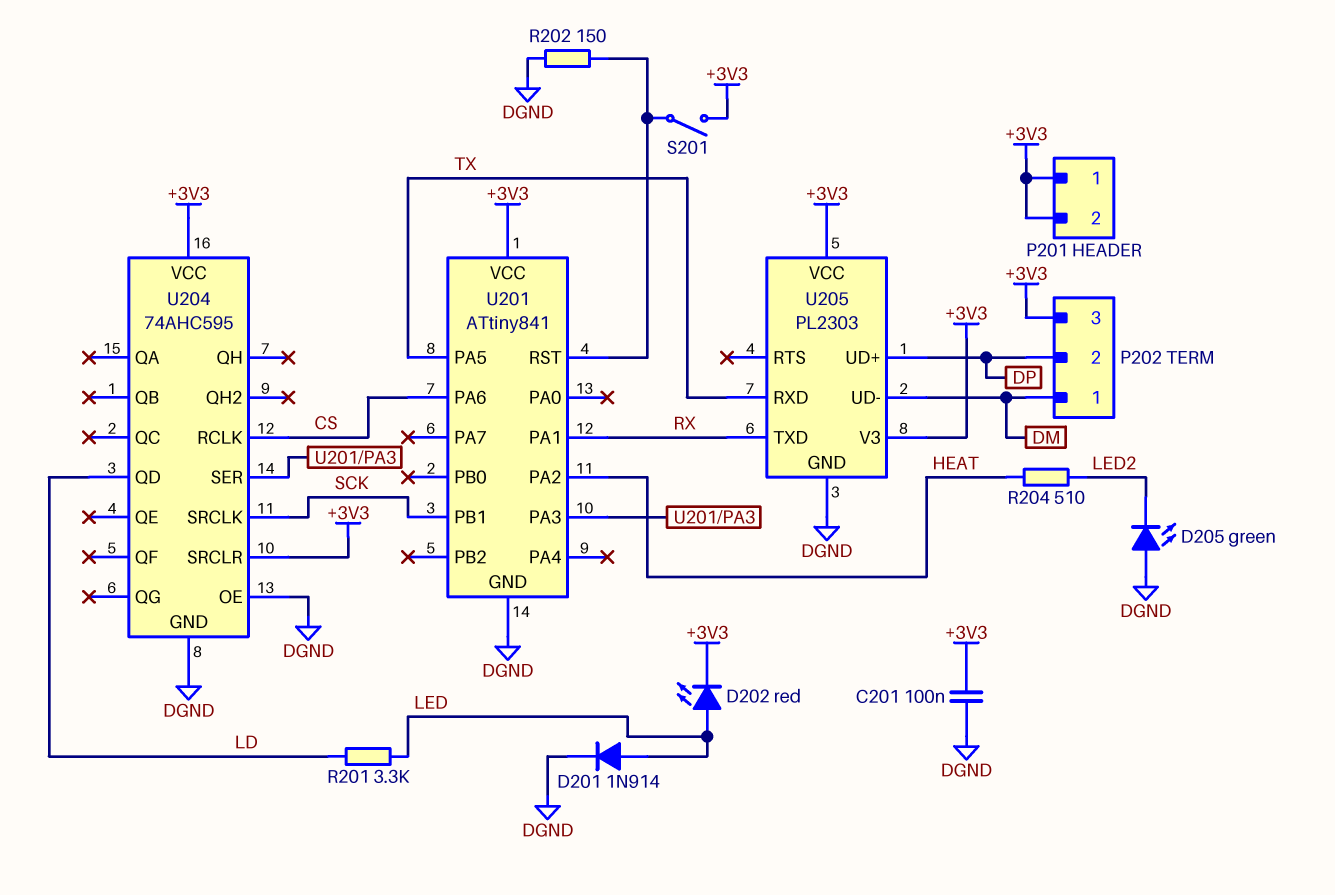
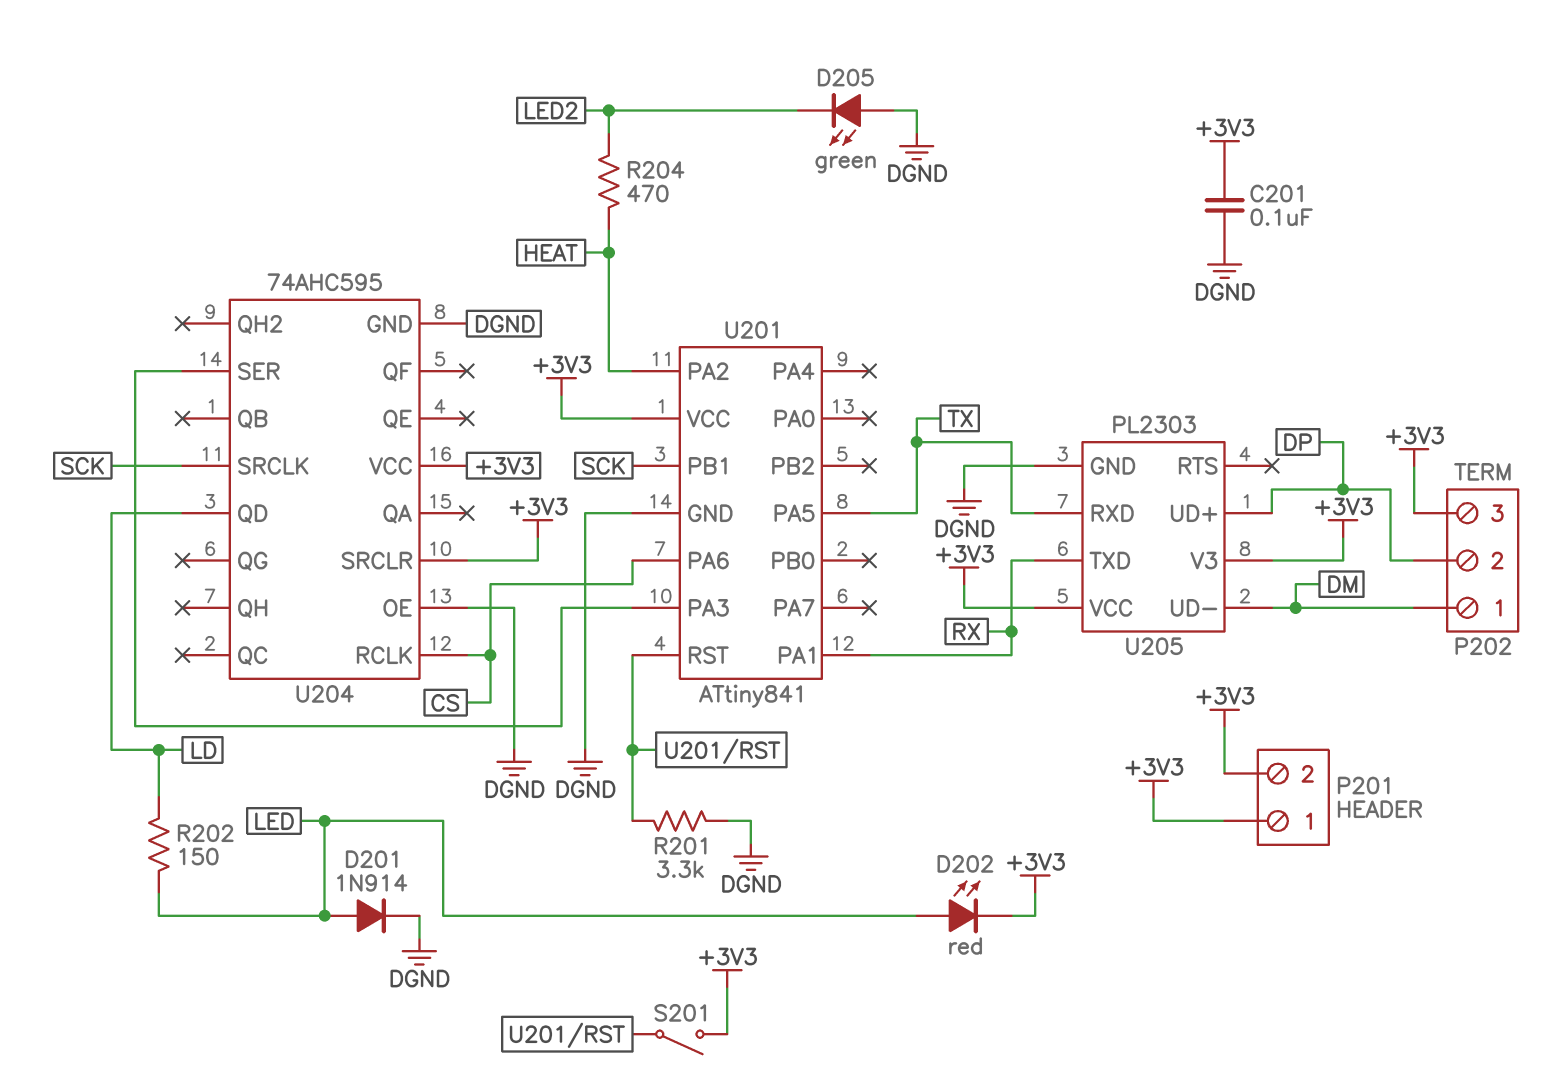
R201: 3.3k (LD, LED) -> 3.3k (DGND, U201/RST)
R202: 150 (DGND, U201/RST) -> 150 (LD, LED)
R204: 510 (HEAT, LED2) -> 470 (HEAT, LED2)

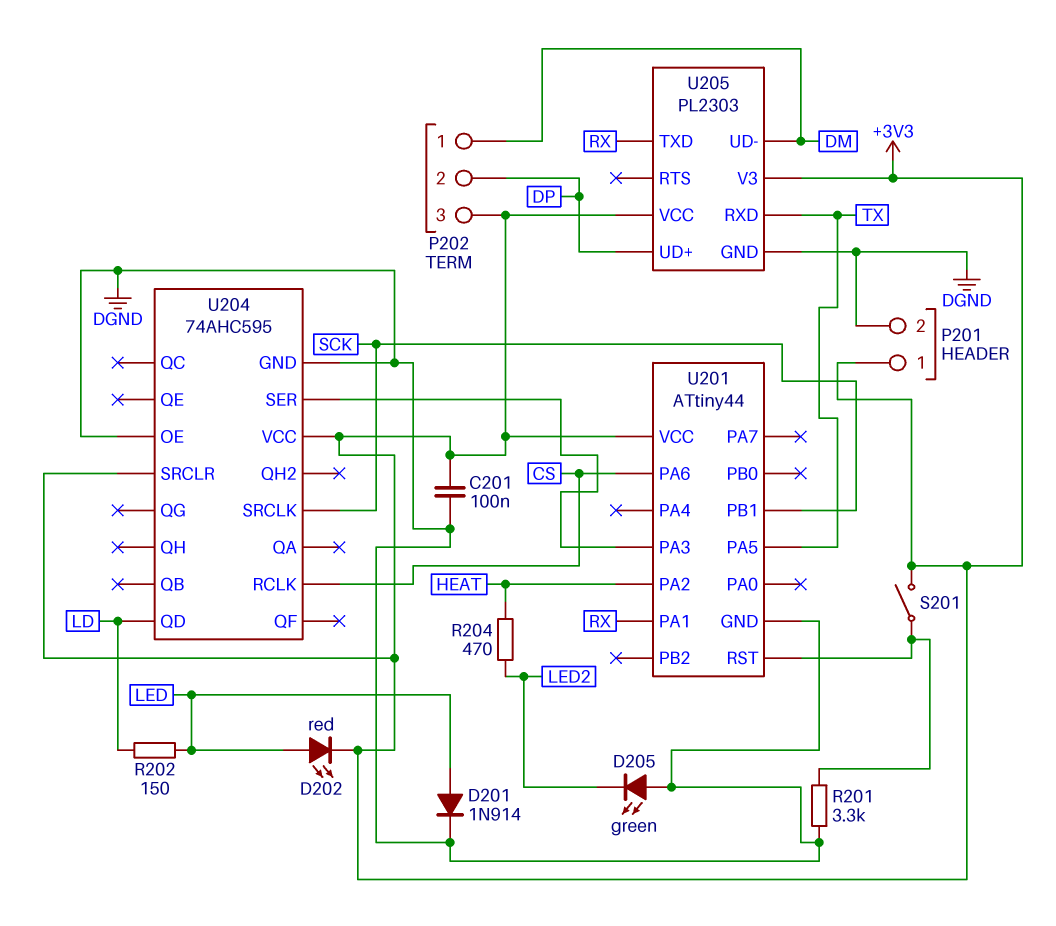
P201 pin 2: +3V3 -> DGND
U201: ATtiny841 -> ATtiny44

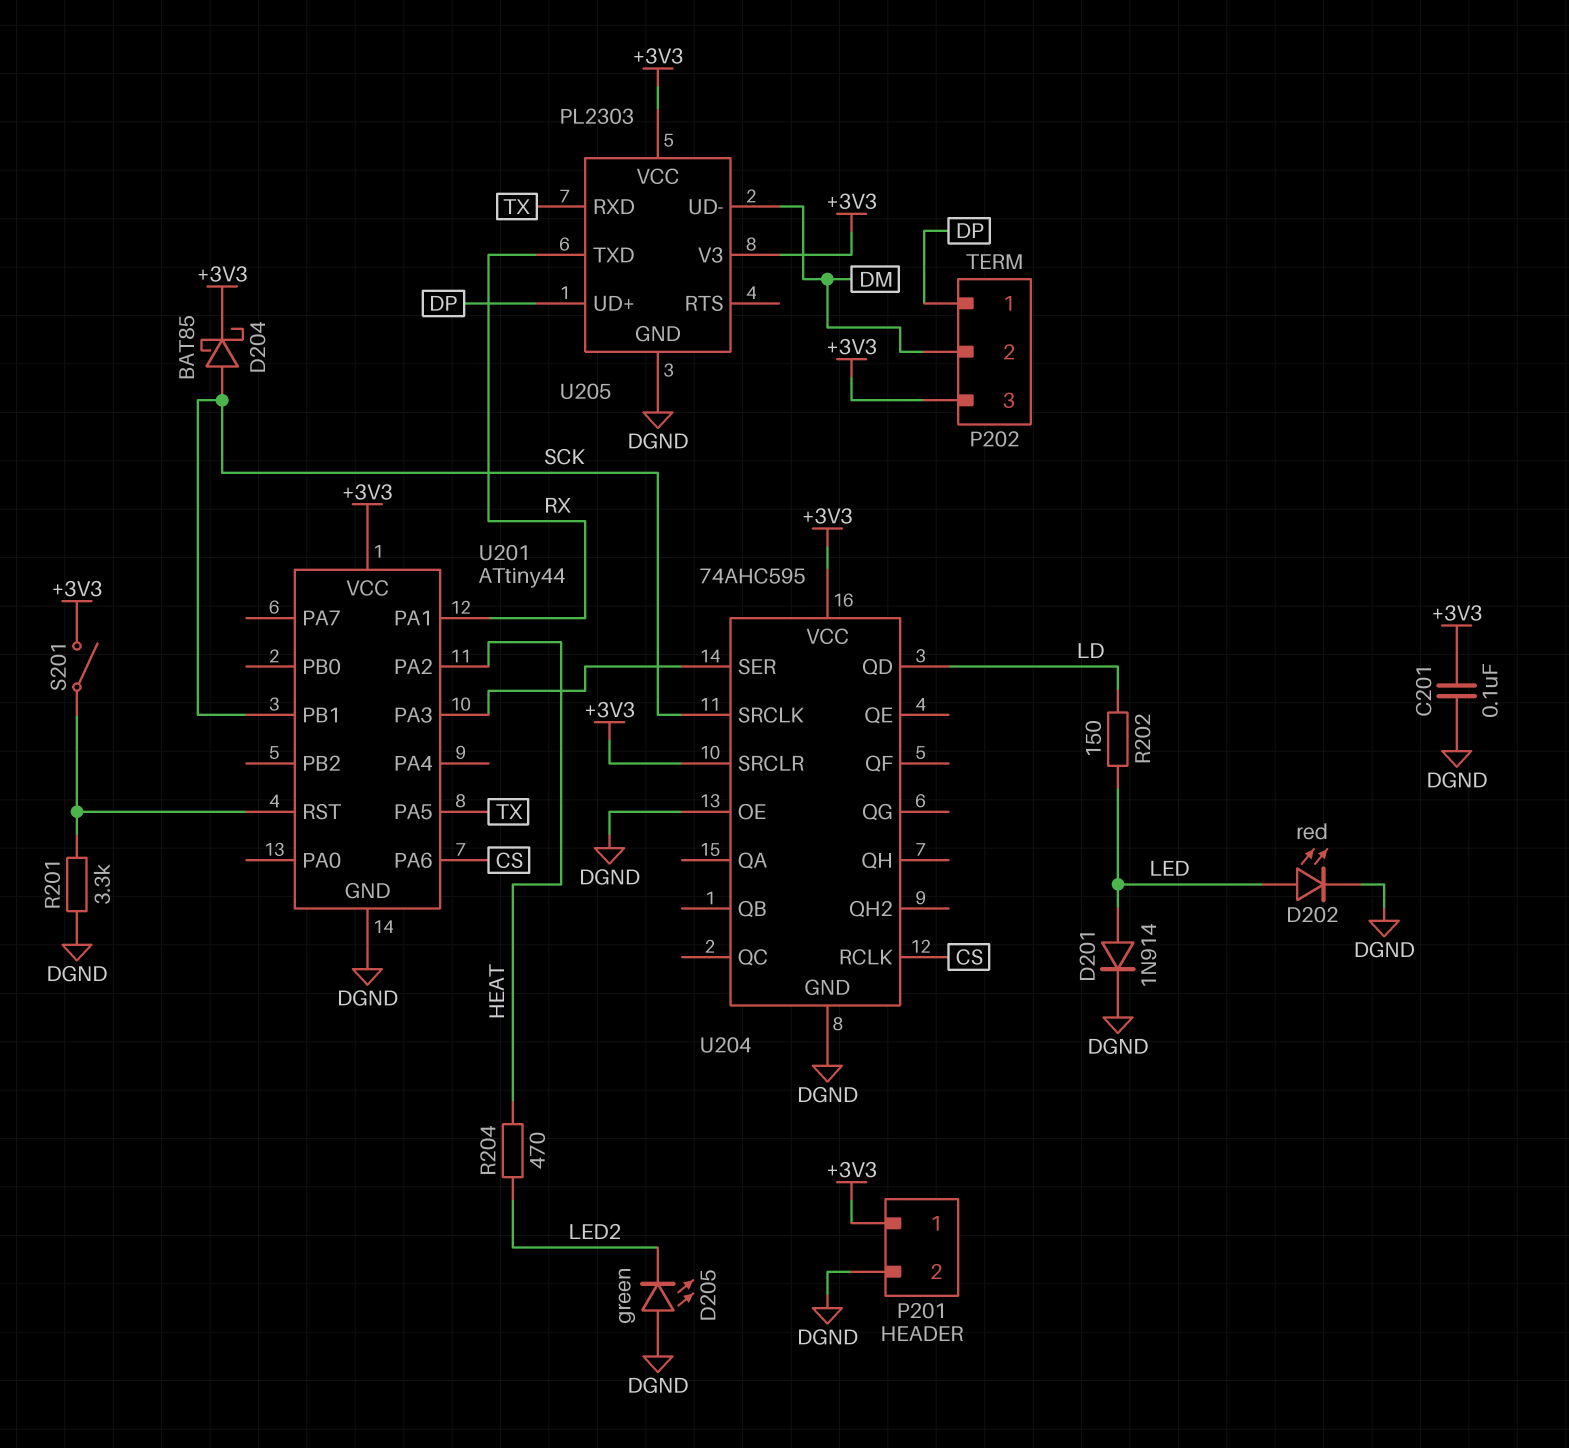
D202: LED red (A LED, K +3V3) -> LED red (A LED, K DGND)
D204: none -> schottky BAT85 (A SCK, K +3V3)
P202 pin 1: DM -> DP
P202 pin 2: DP -> DM

